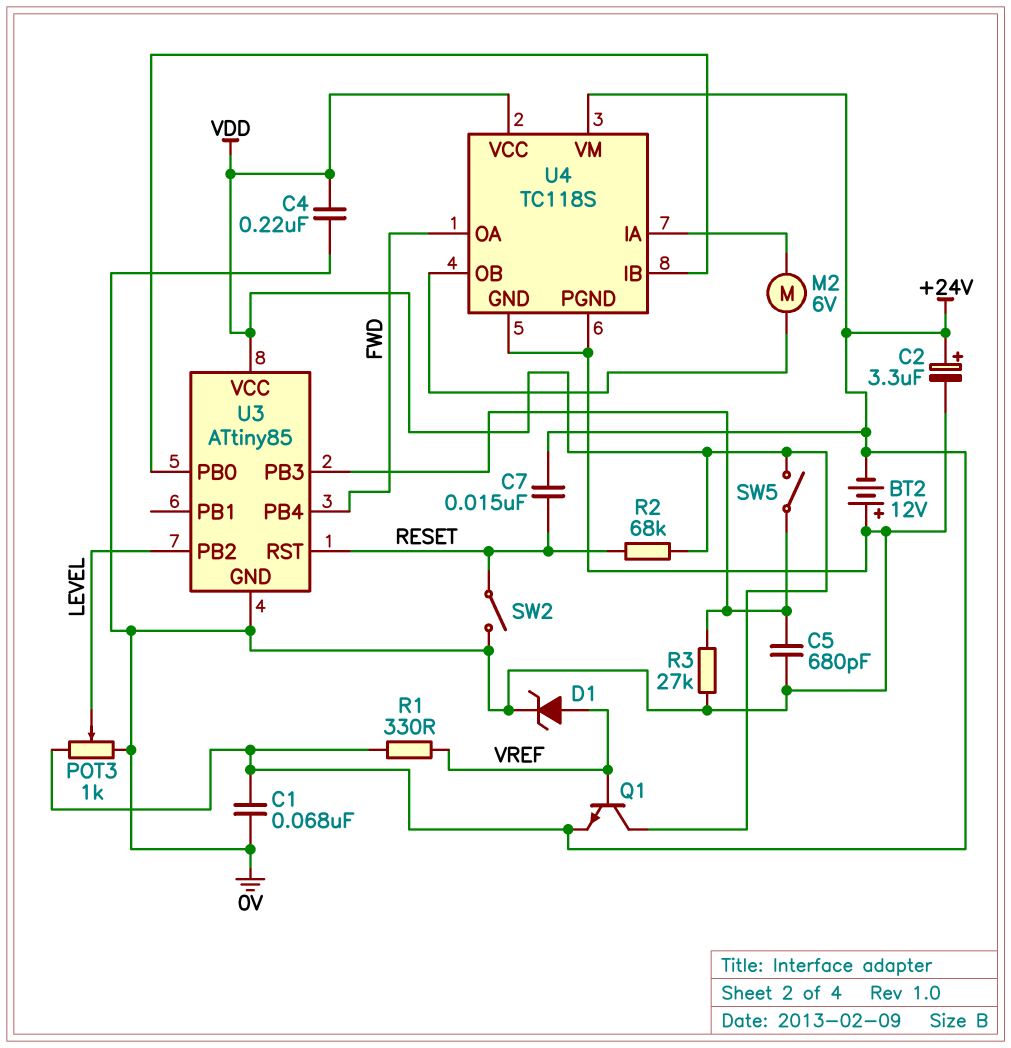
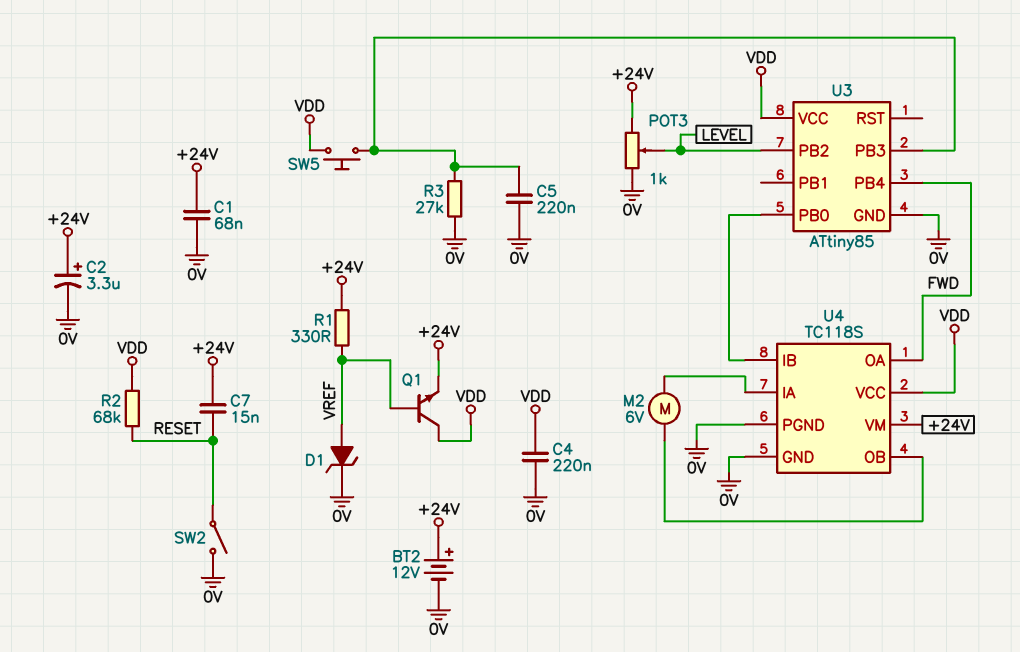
BT2: 12V (plus 0V, minus +24V) -> 12V (plus +24V, minus 0V)
C5: 680pF (0V, U3/PB3) -> 220nF (0V, U3/PB3)
SW5: switch (U3/PB3, VDD) -> button (U3/PB3, VDD)
U3 pin RST: RESET -> none

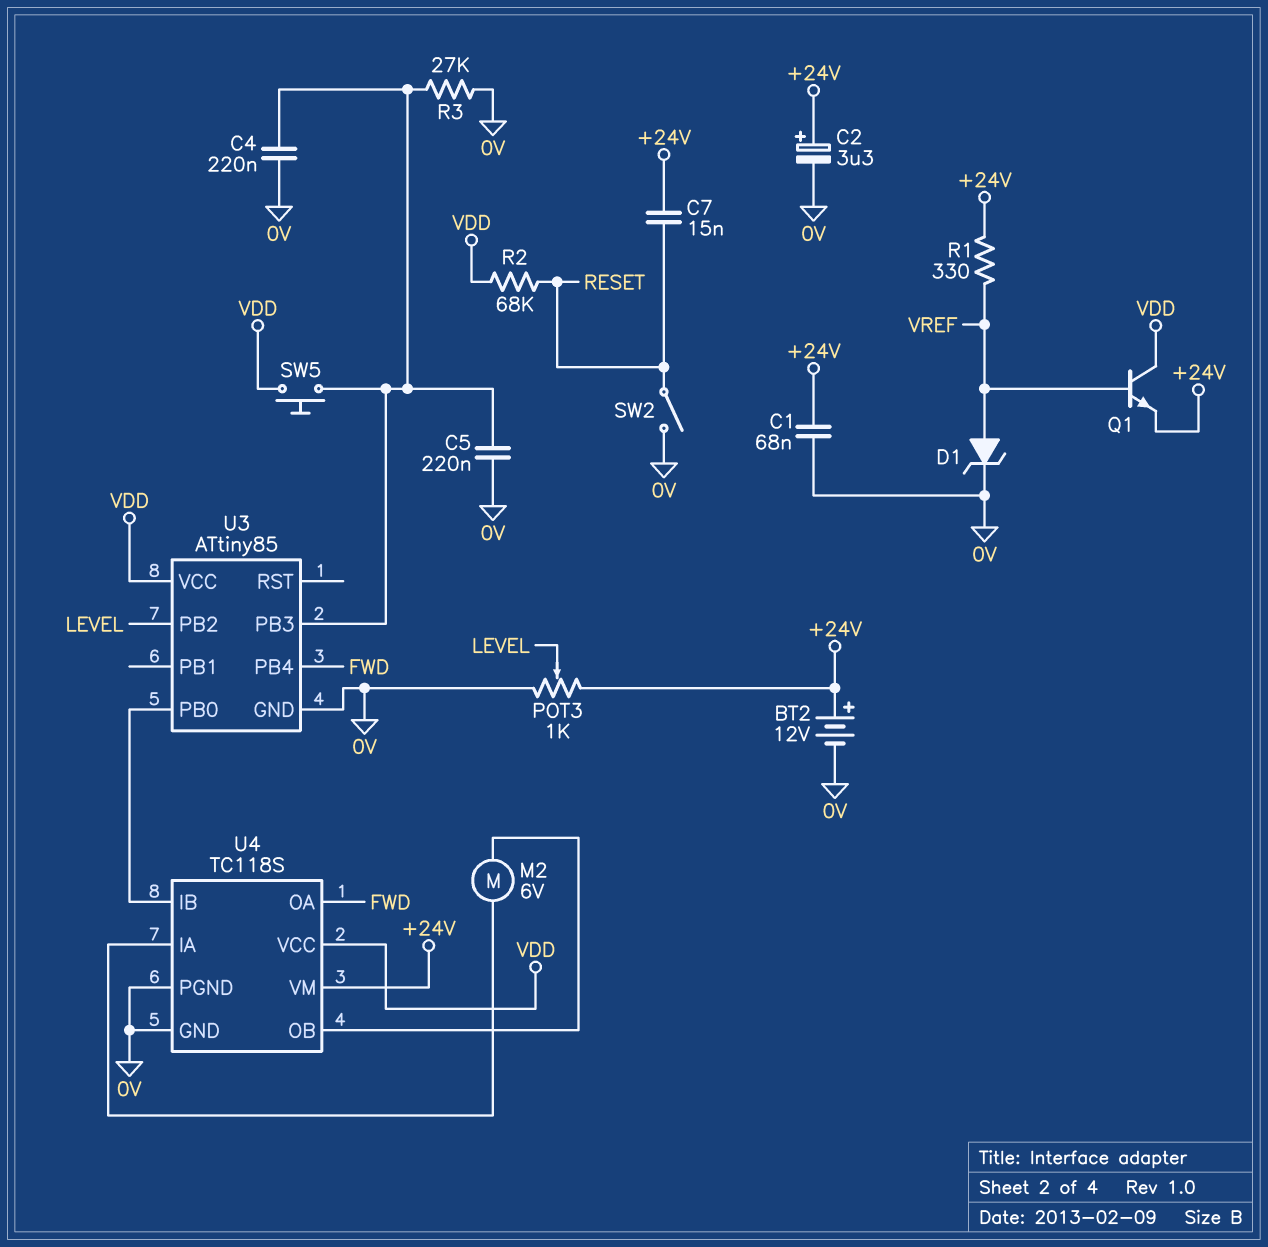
C4: 220nF (0V, VDD) -> 220nF (0V, U3/PB3)

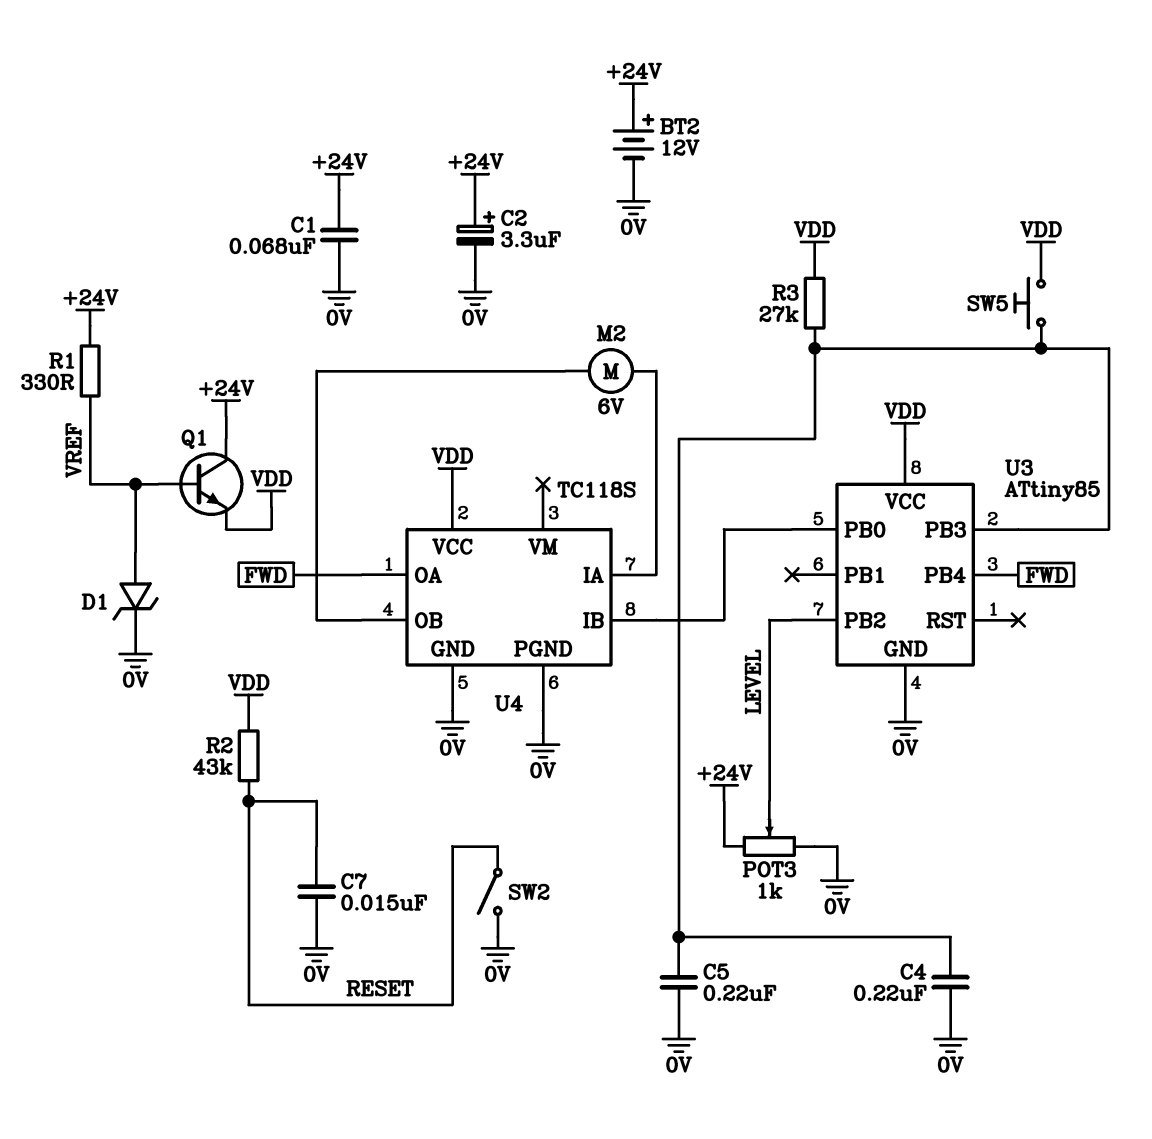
C7: 15nF (+24V, RESET) -> 15nF (0V, RESET)
Q1: NPN (B VREF, C VDD, E +24V) -> NPN (B VREF, C +24V, E VDD)
R2: 68k (RESET, VDD) -> 43k (RESET, VDD)
R3: 27k (0V, U3/PB3) -> 27k (U3/PB3, VDD)
U4 pin VM: +24V -> none

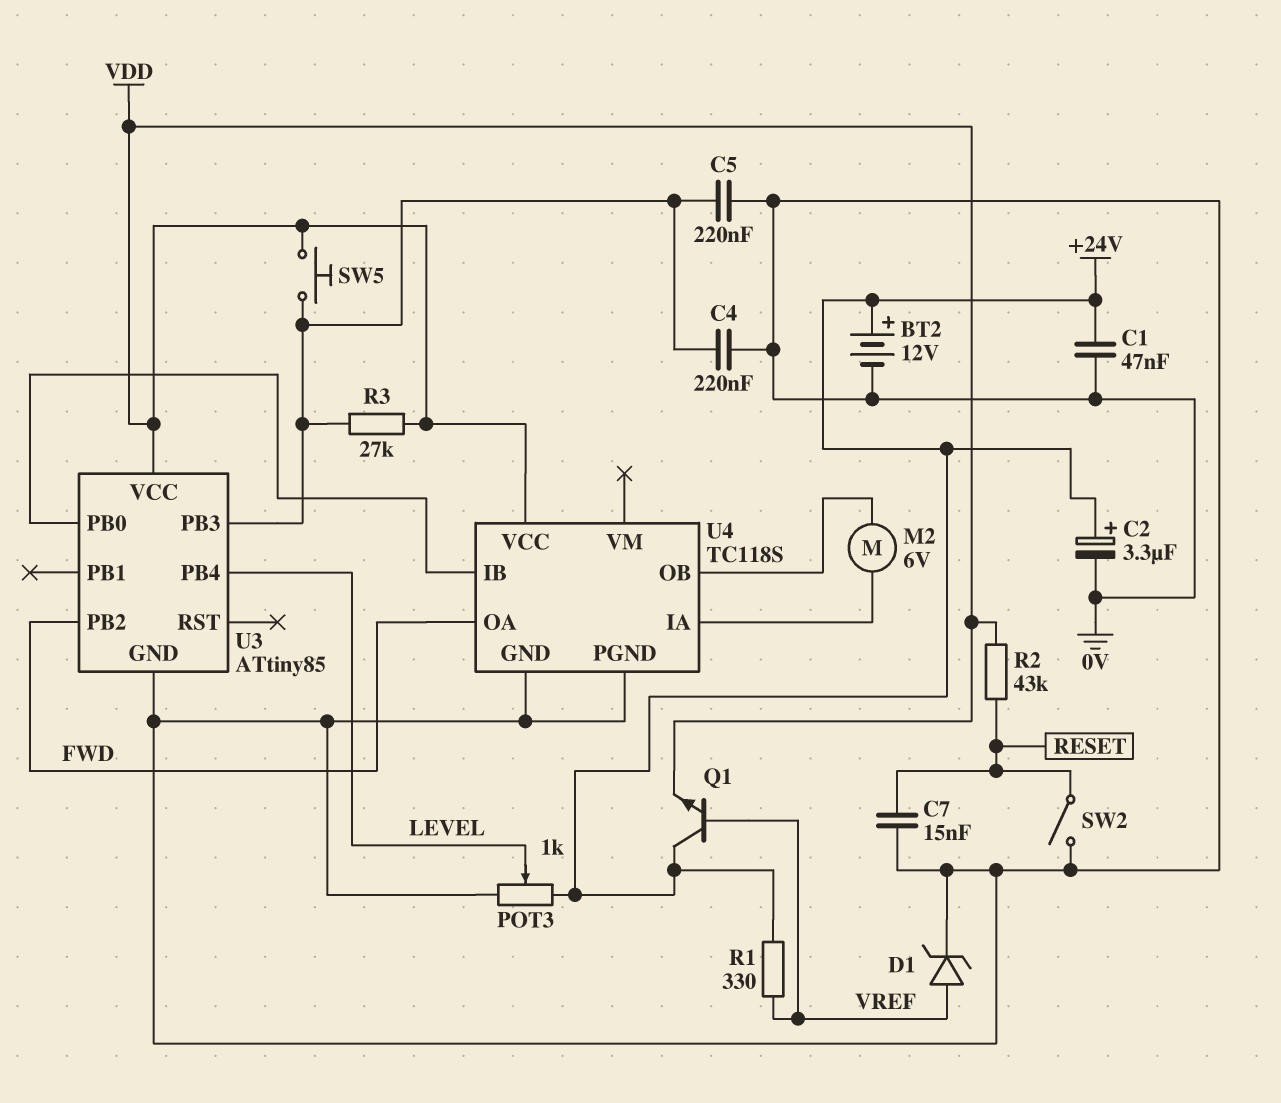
C1: 68nF (+24V, 0V) -> 47nF (+24V, 0V)
U3 pin PB2: LEVEL -> FWD
U3 pin PB4: FWD -> LEVEL

